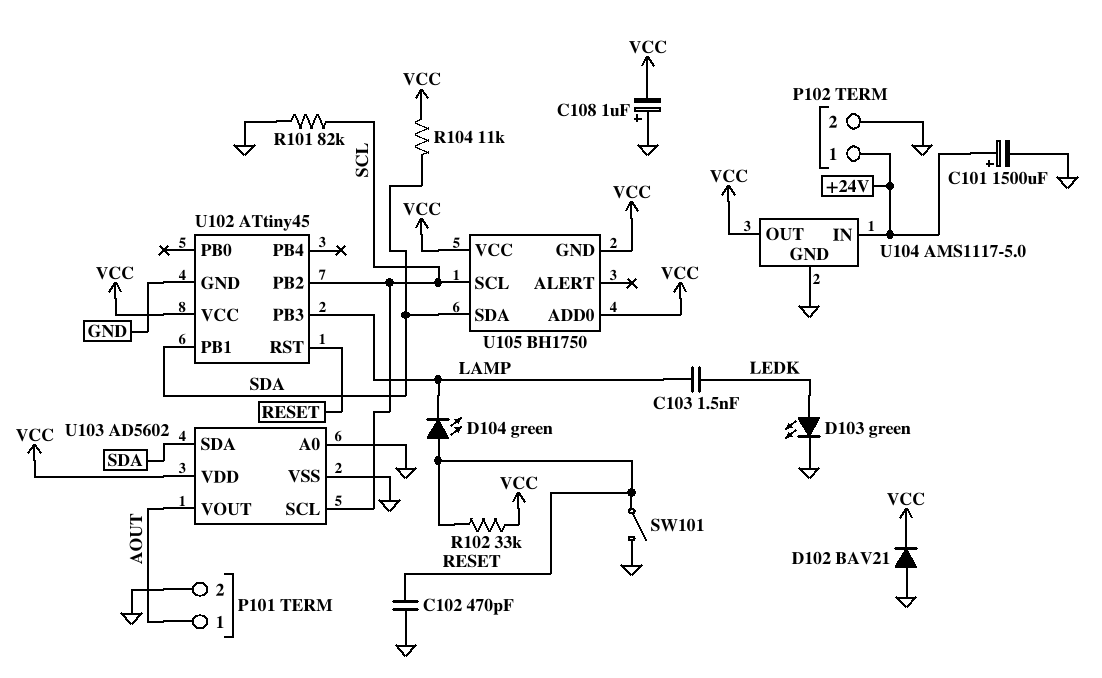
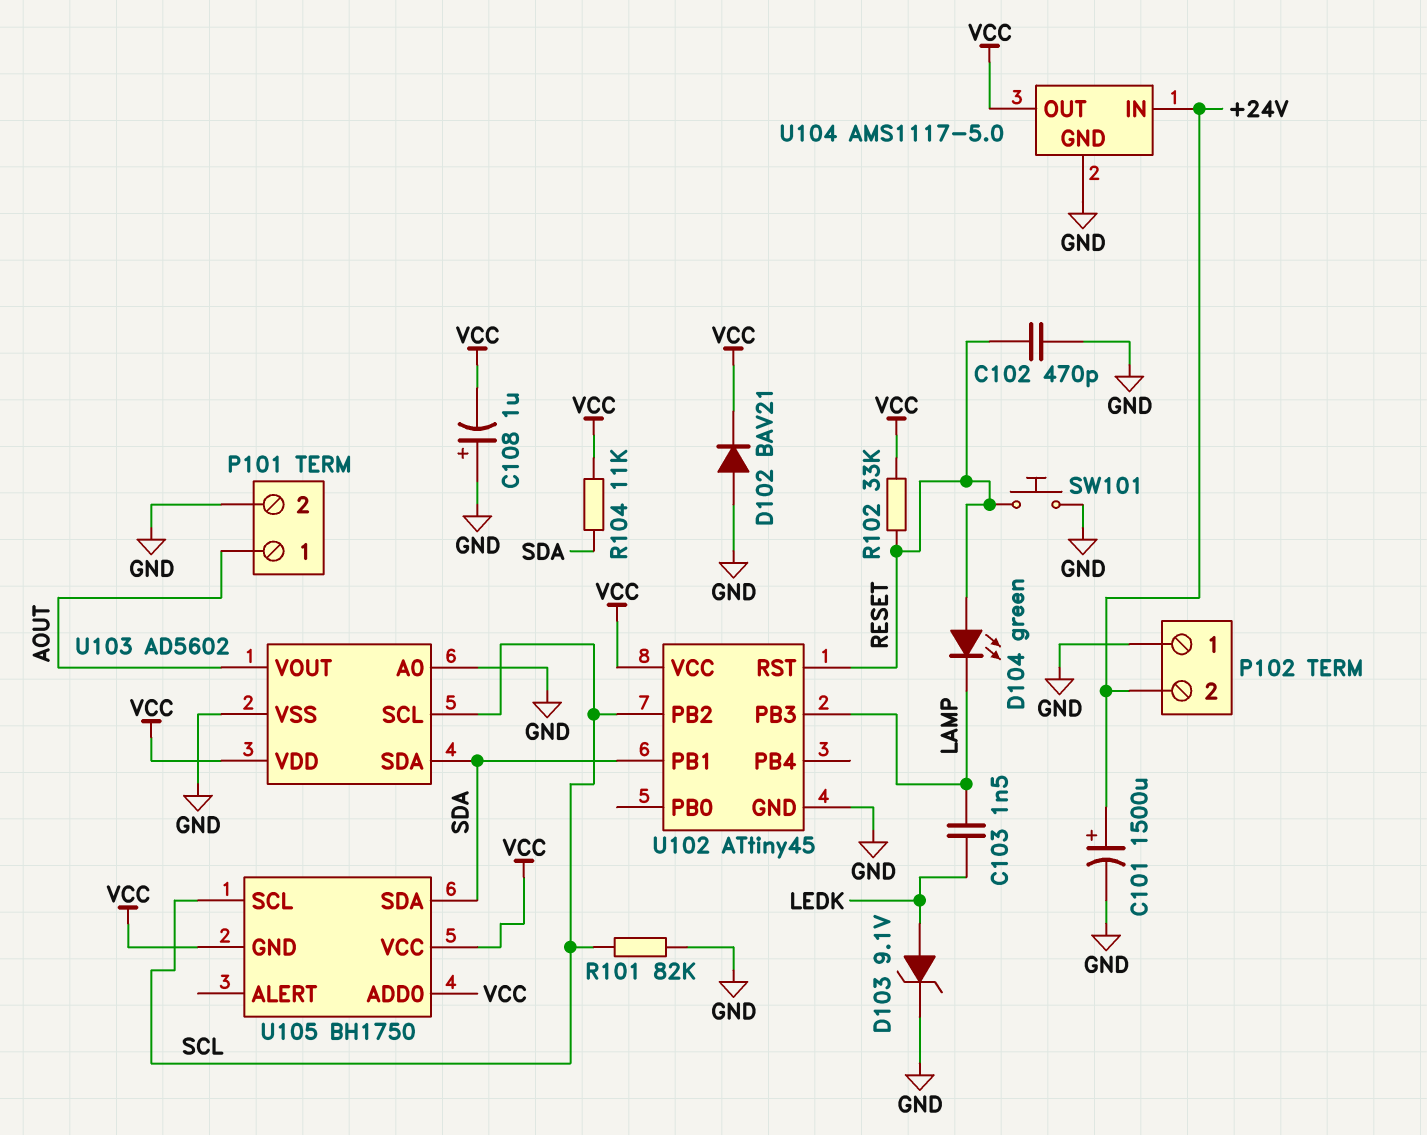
D103: LED green (A LEDK, K GND) -> zener 9.1V (A LEDK, K GND)
P102 pin 1: +24V -> GND
P102 pin 2: GND -> +24V
SW101: switch (GND, RESET) -> button (GND, RESET)

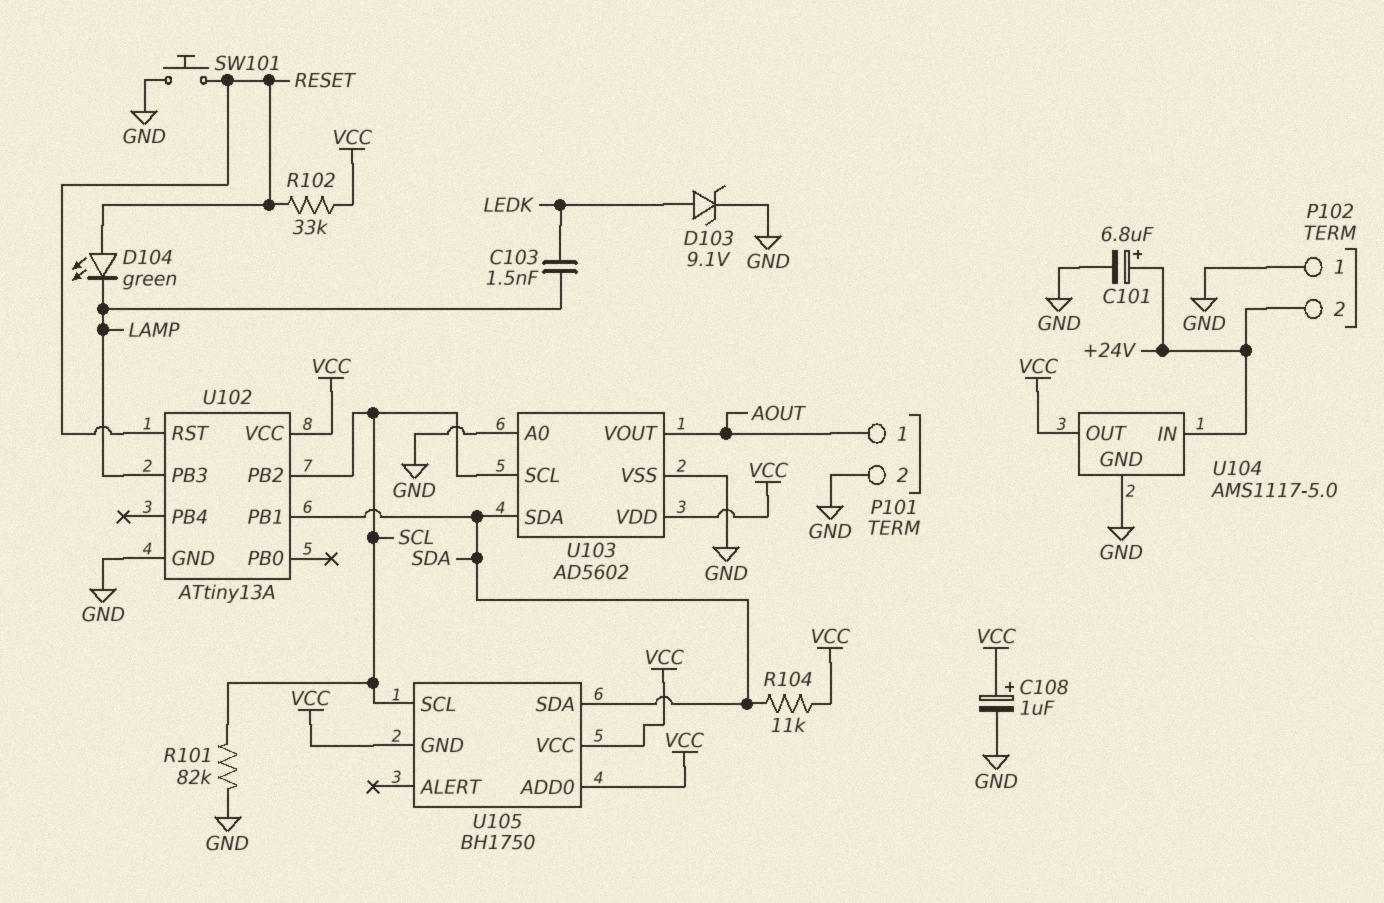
C101: 1500uF (plus +24V, minus GND) -> 6.8uF (plus +24V, minus GND)
C102: 470pF (GND, RESET) -> none
C108: 1uF (plus GND, minus VCC) -> 1uF (plus VCC, minus GND)
D102: diode BAV21 (A GND, K VCC) -> none
U102: ATtiny45 -> ATtiny13A

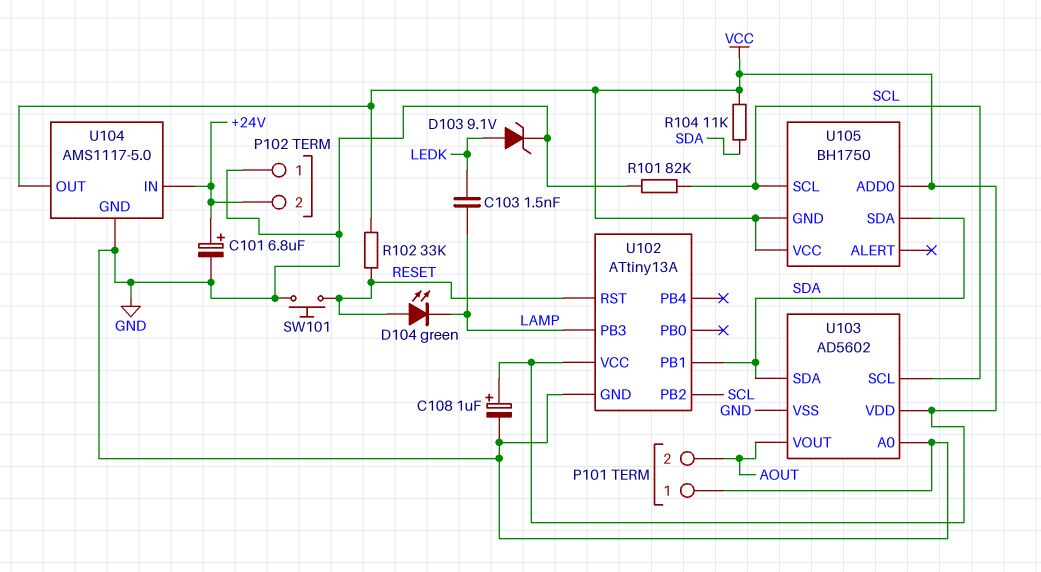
P101 pin 1: AOUT -> GND
P101 pin 2: GND -> AOUT

